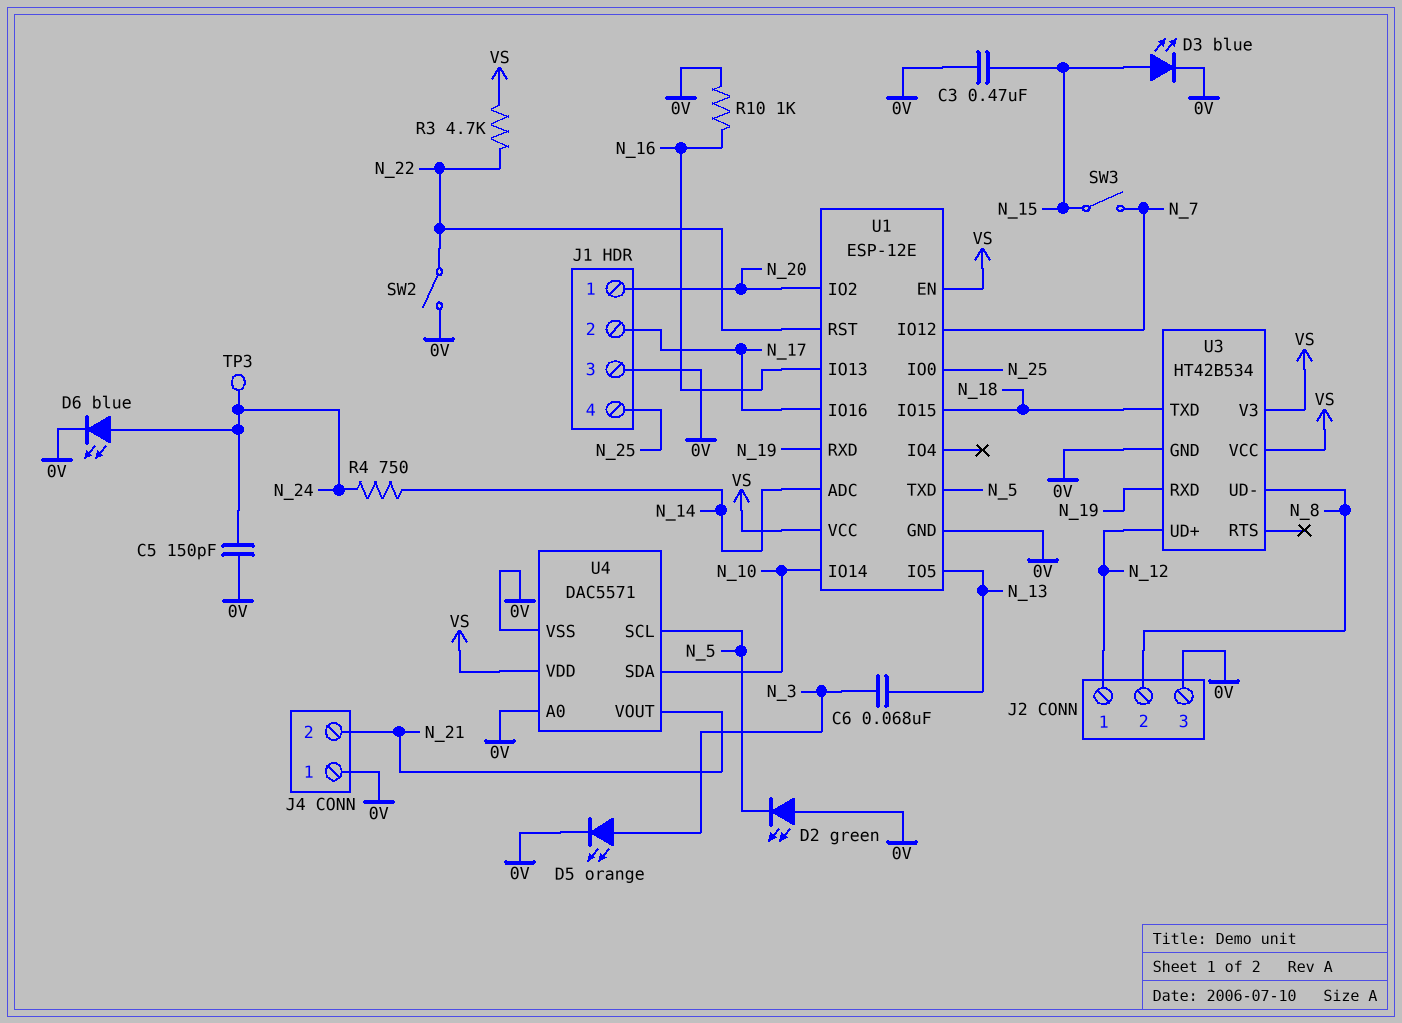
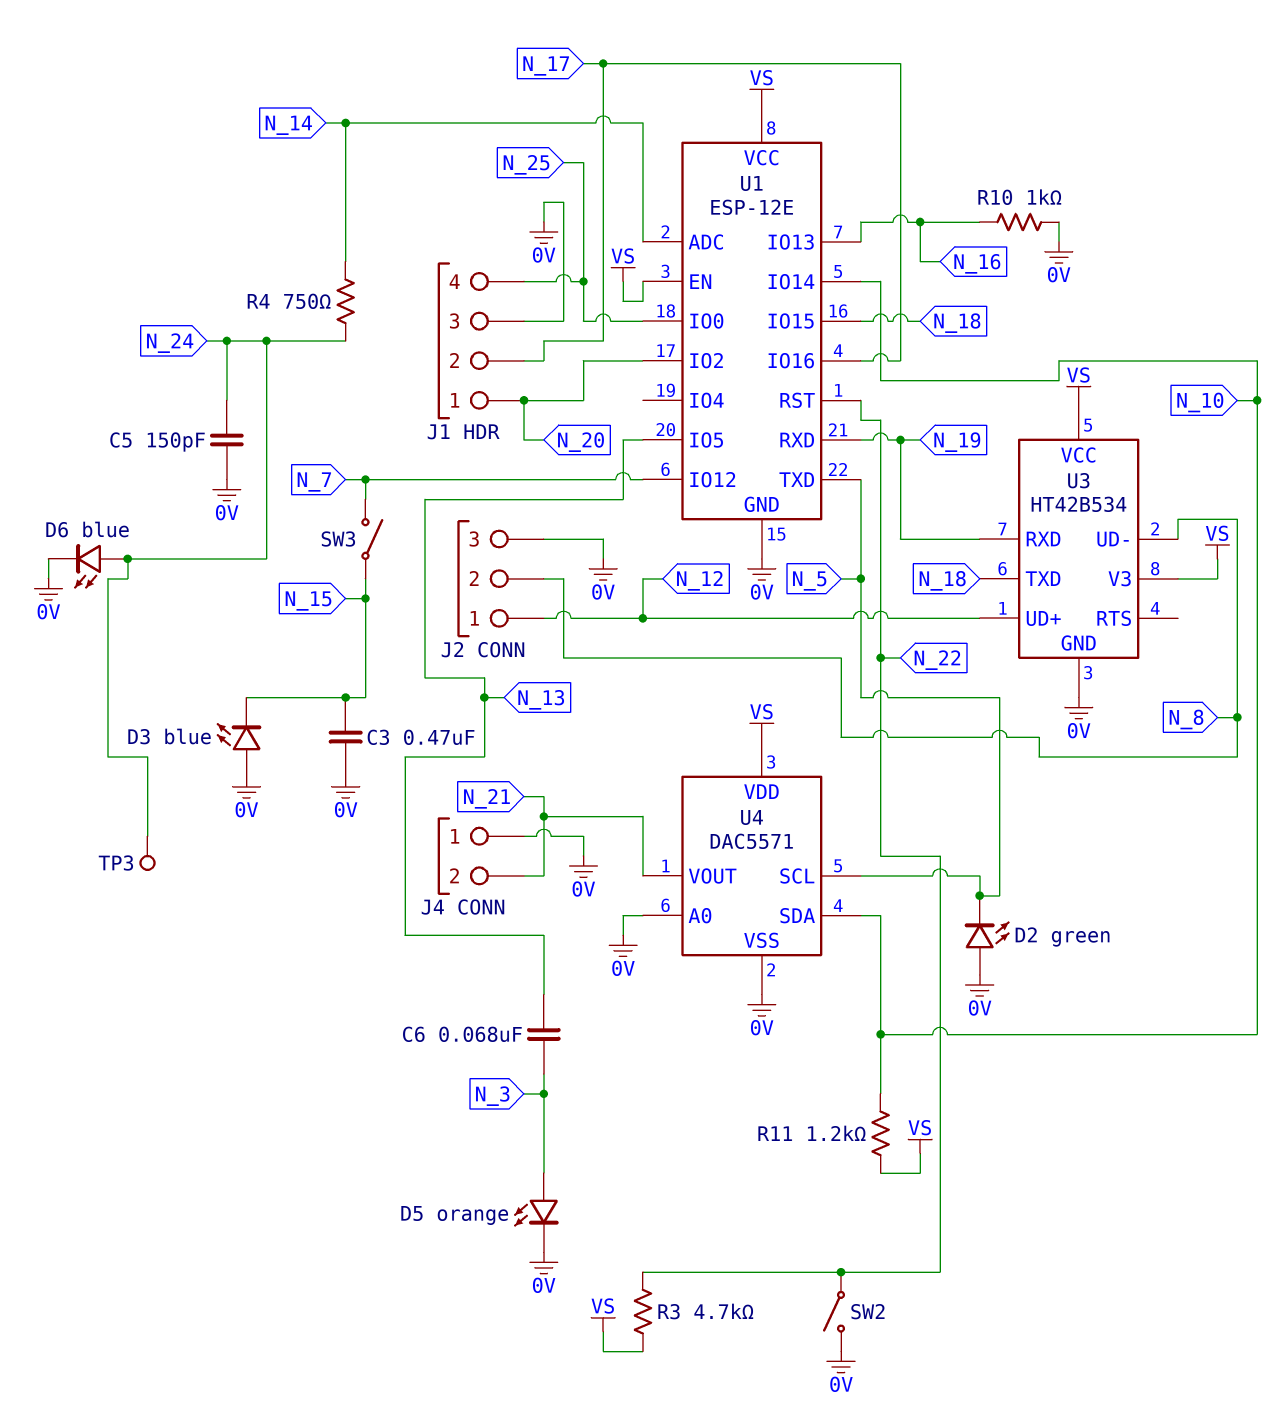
D3: LED blue (A N_15, K 0V) -> LED blue (A 0V, K N_15)
R11: none -> 1.2k (N_10, VS)

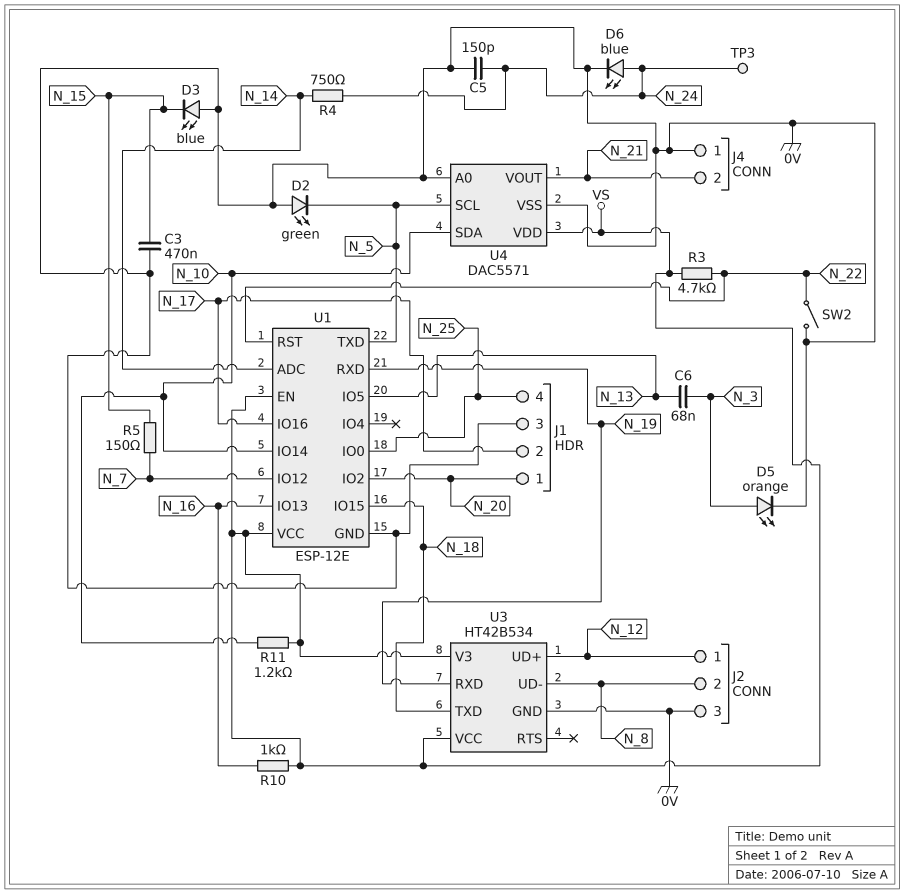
R5: none -> 150 (N_7, N_15)
R10: 1k (0V, N_16) -> 1k (N_16, VS)
SW3: switch (N_7, N_15) -> none

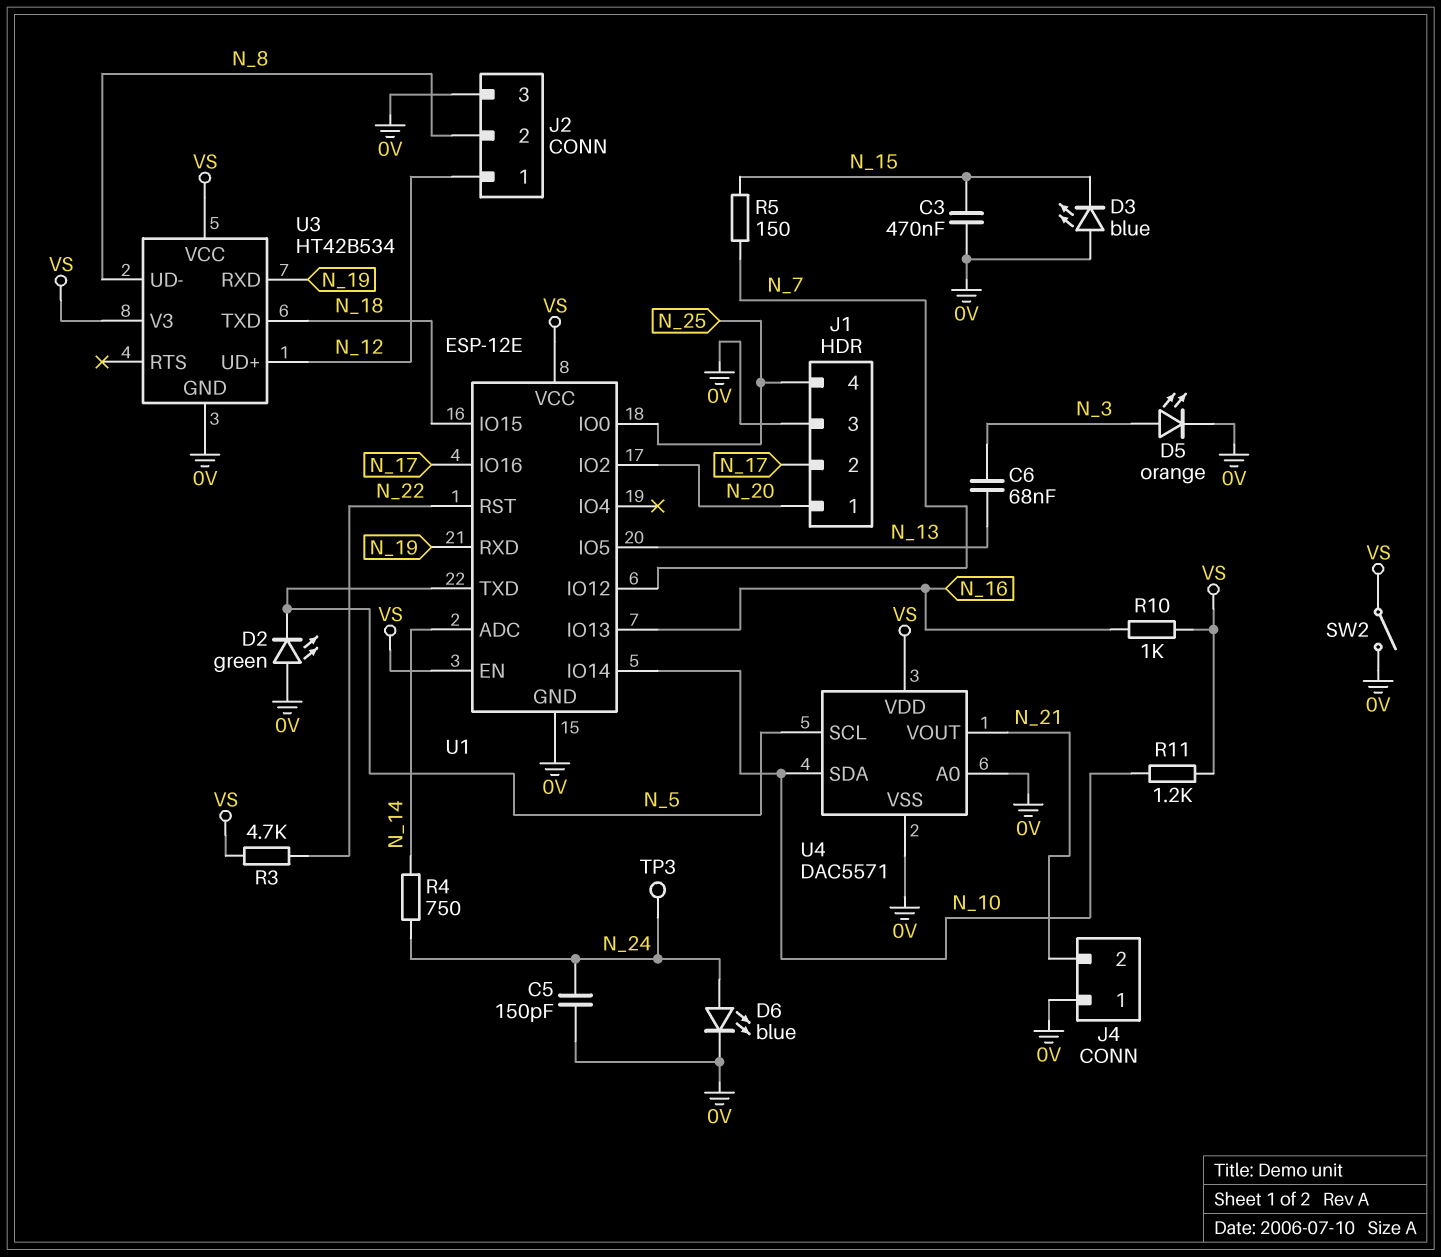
SW2: switch (0V, N_22) -> switch (0V, VS)

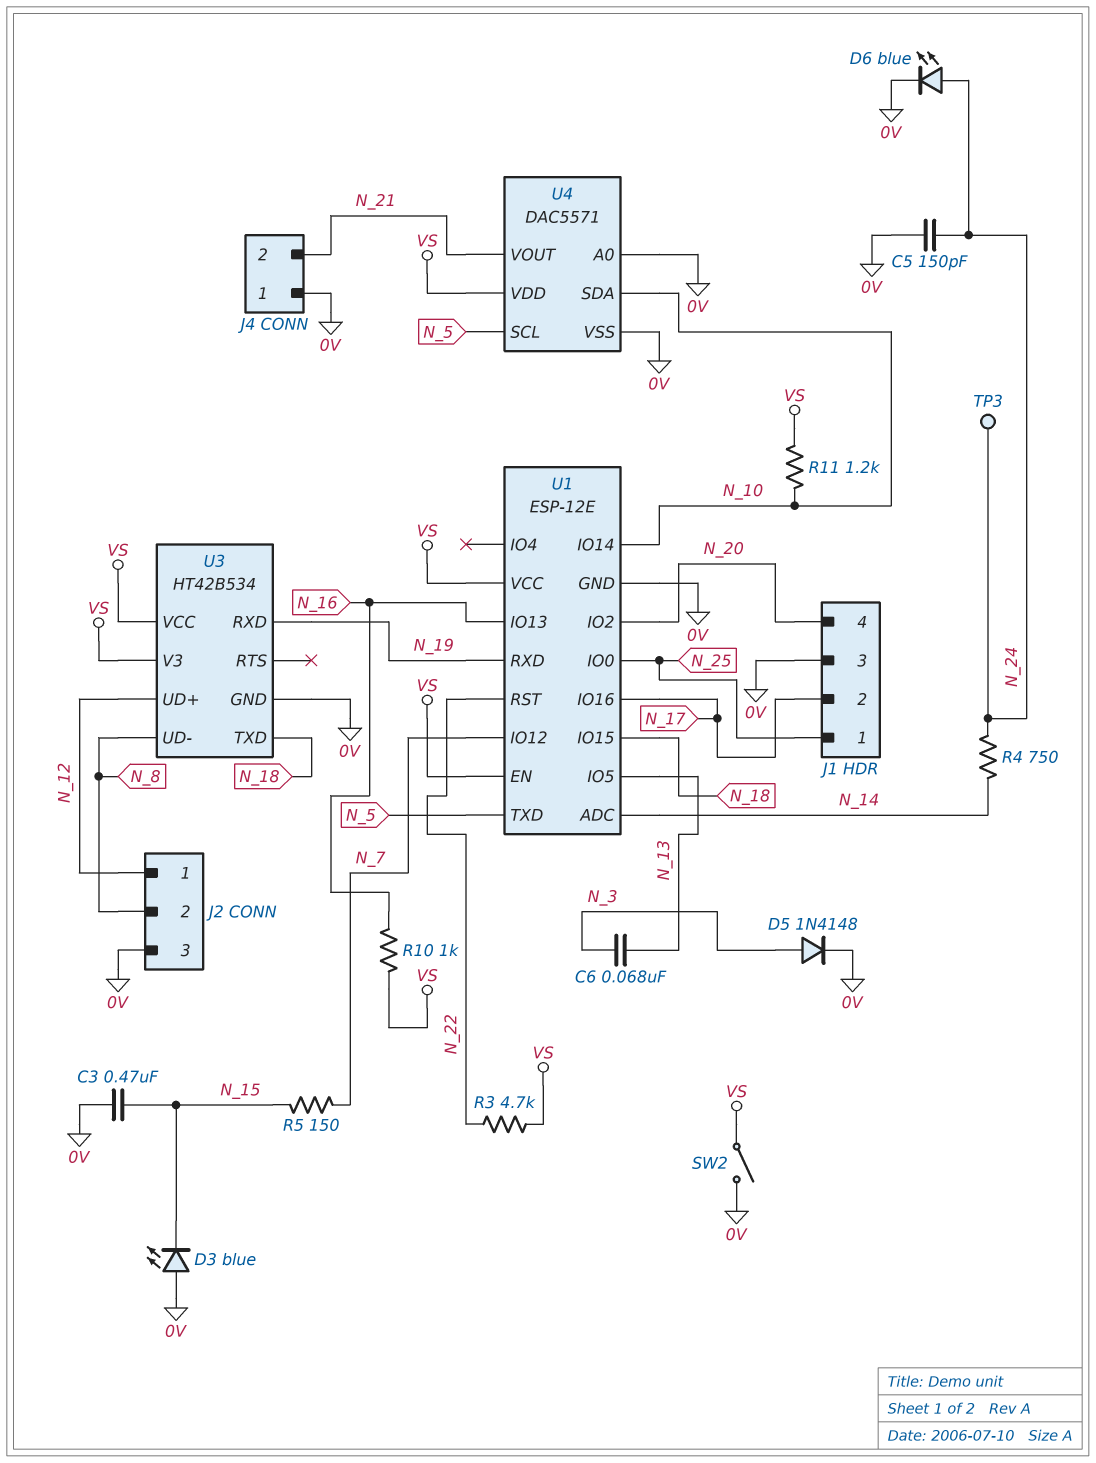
D2: LED green (A 0V, K N_5) -> none
D5: LED orange (A N_3, K 0V) -> diode 1N4148 (A N_3, K 0V)
J1 pin 1: N_20 -> N_25
J1 pin 4: N_25 -> N_20

